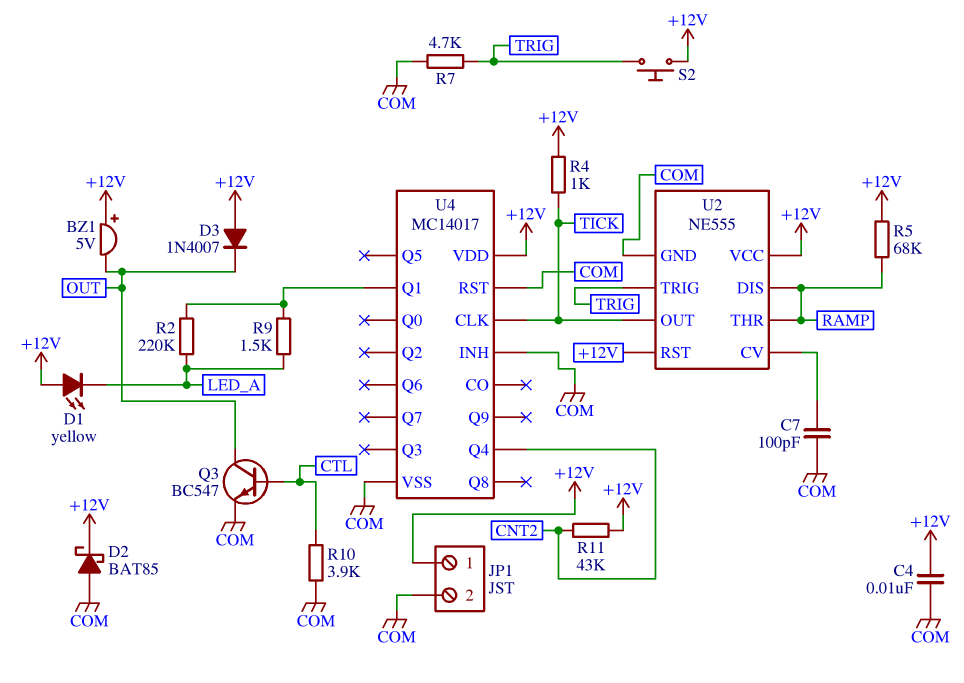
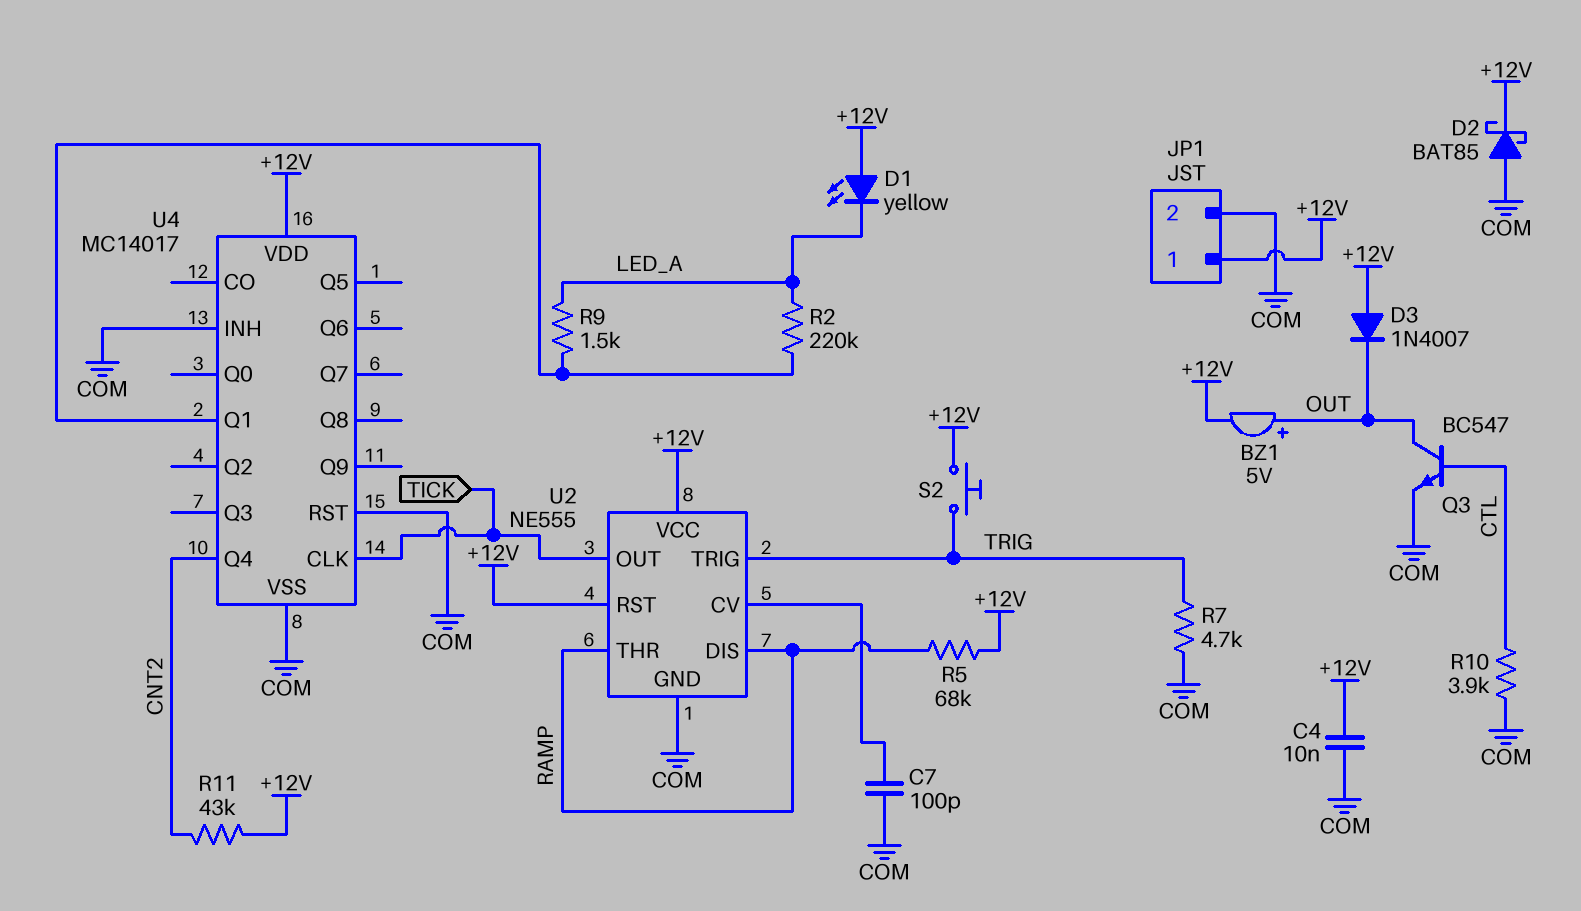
BZ1: buzzer 5V (plus +12V, minus OUT) -> buzzer 5V (plus OUT, minus +12V)
R4: 1k (+12V, TICK) -> none

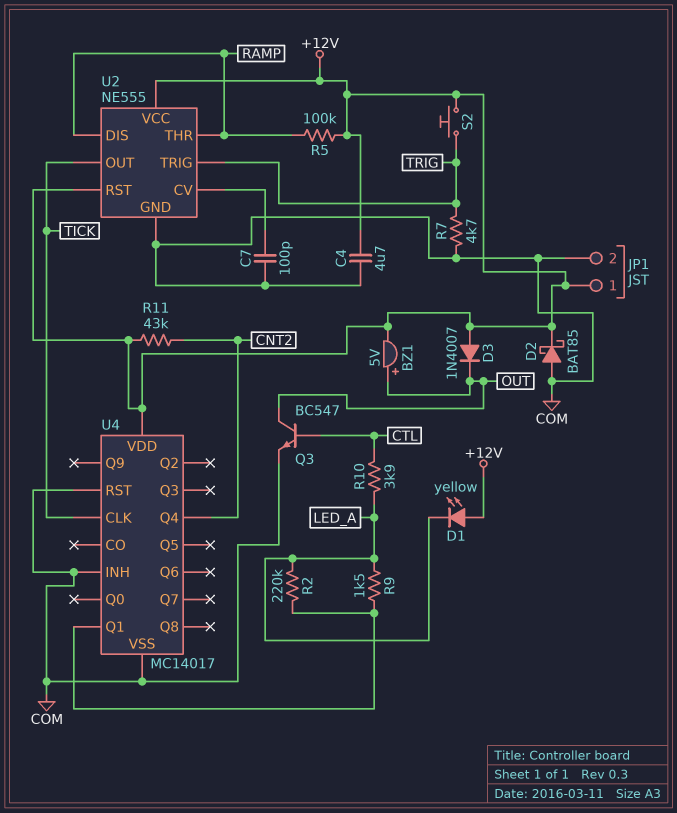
C4: 10nF (+12V, COM) -> 4.7uF (+12V, COM)
R5: 68k (+12V, RAMP) -> 100k (+12V, RAMP)
R10: 3.9k (COM, CTL) -> 3.9k (CTL, LED_A)

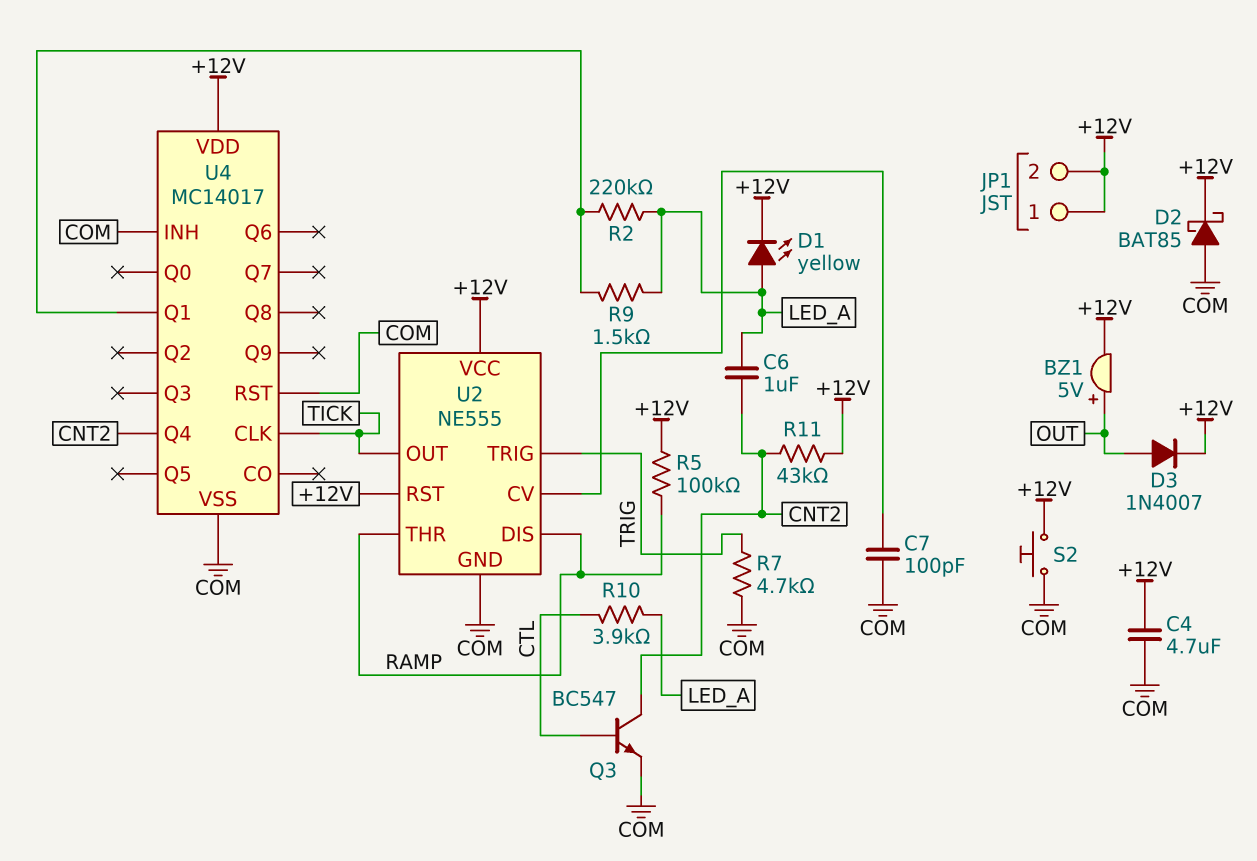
C6: none -> 1uF (CNT2, LED_A)
D1: LED yellow (A +12V, K LED_A) -> LED yellow (A LED_A, K +12V)
D3: diode 1N4007 (A +12V, K OUT) -> diode 1N4007 (A OUT, K +12V)
JP1 pin 2: COM -> +12V
Q3: NPN BC547 (B CTL, C OUT, E COM) -> NPN BC547 (B CTL, C CNT2, E COM)
S2: button (+12V, TRIG) -> button (+12V, COM)

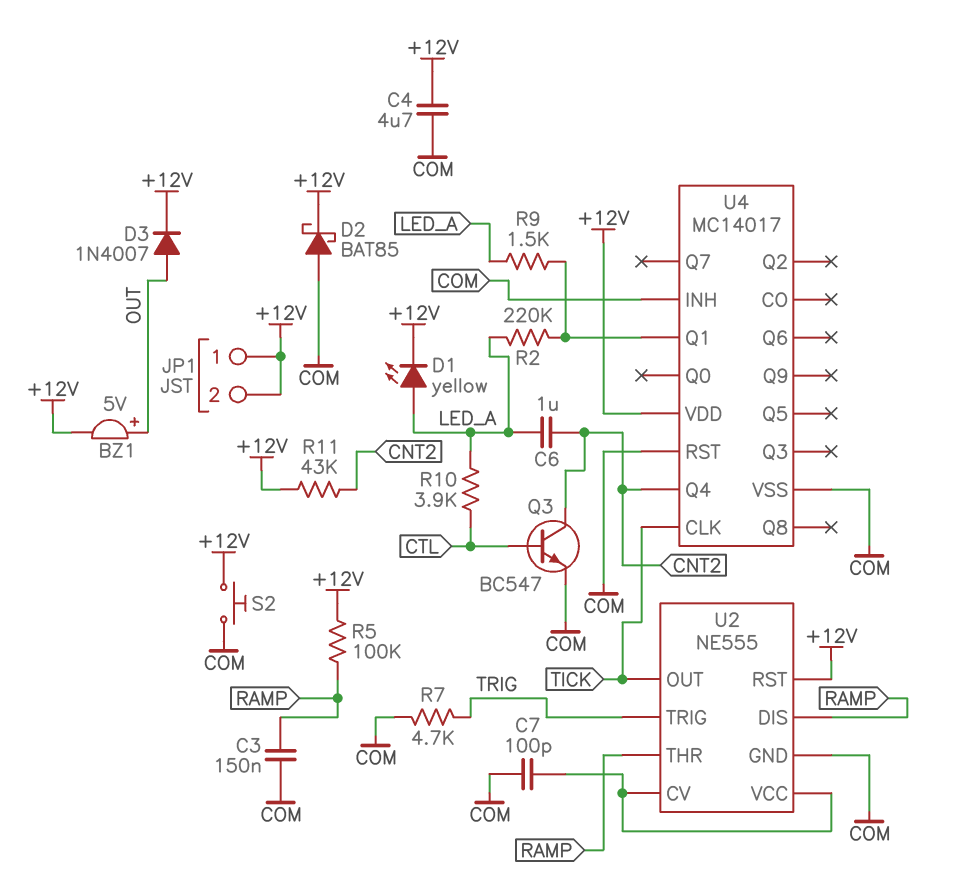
C3: none -> 150nF (COM, RAMP)
U2 pin VCC: +12V -> U2/CV

